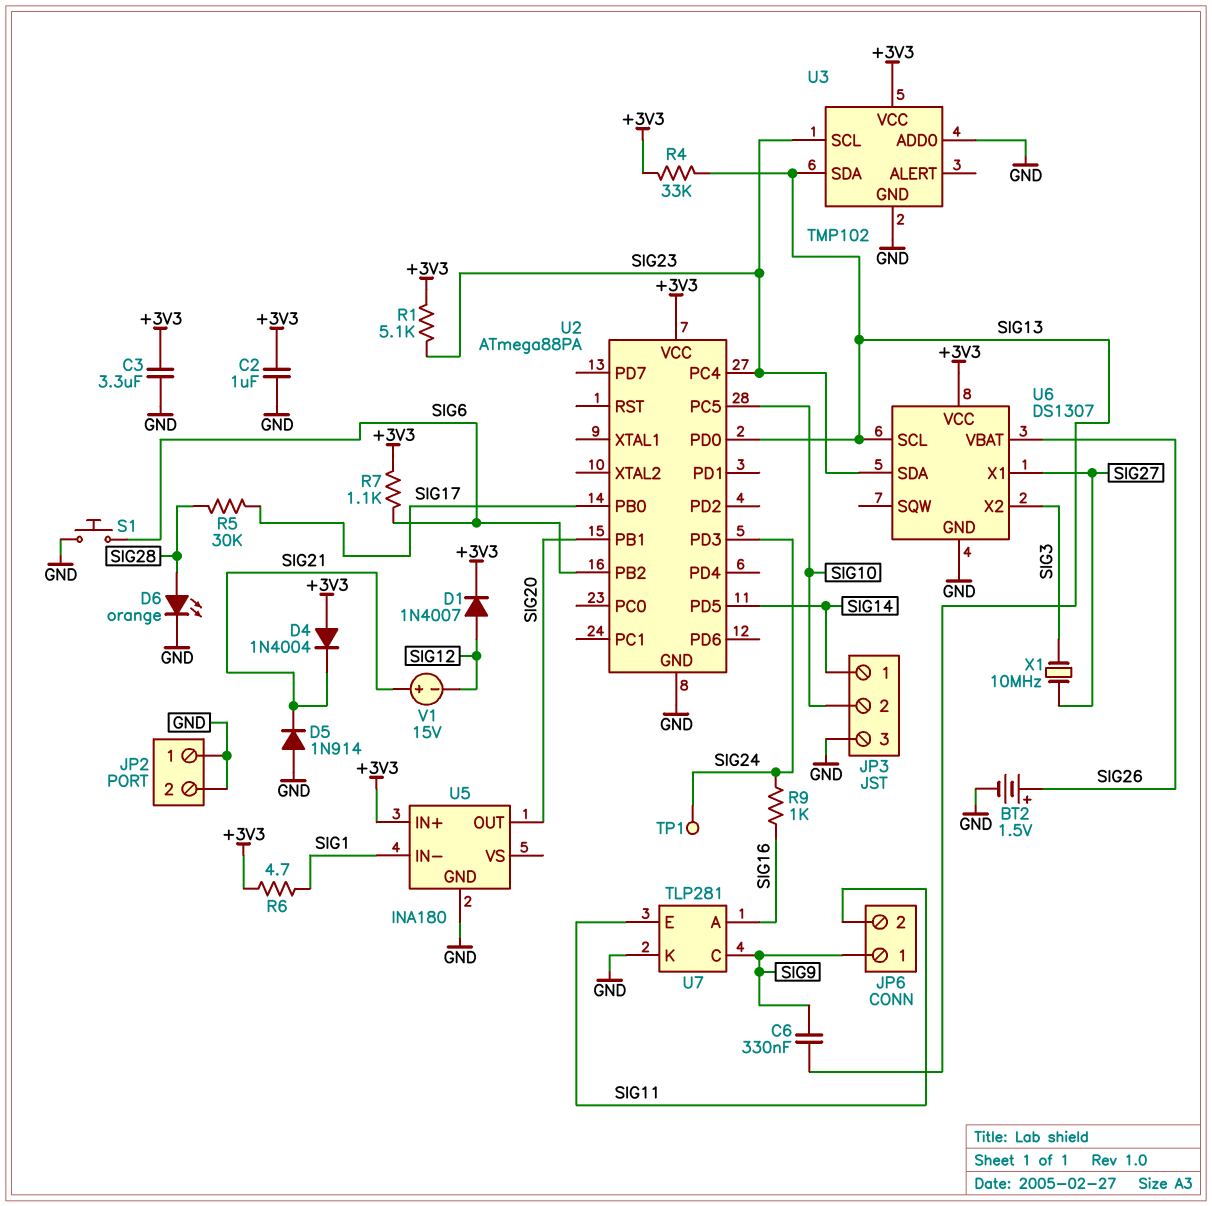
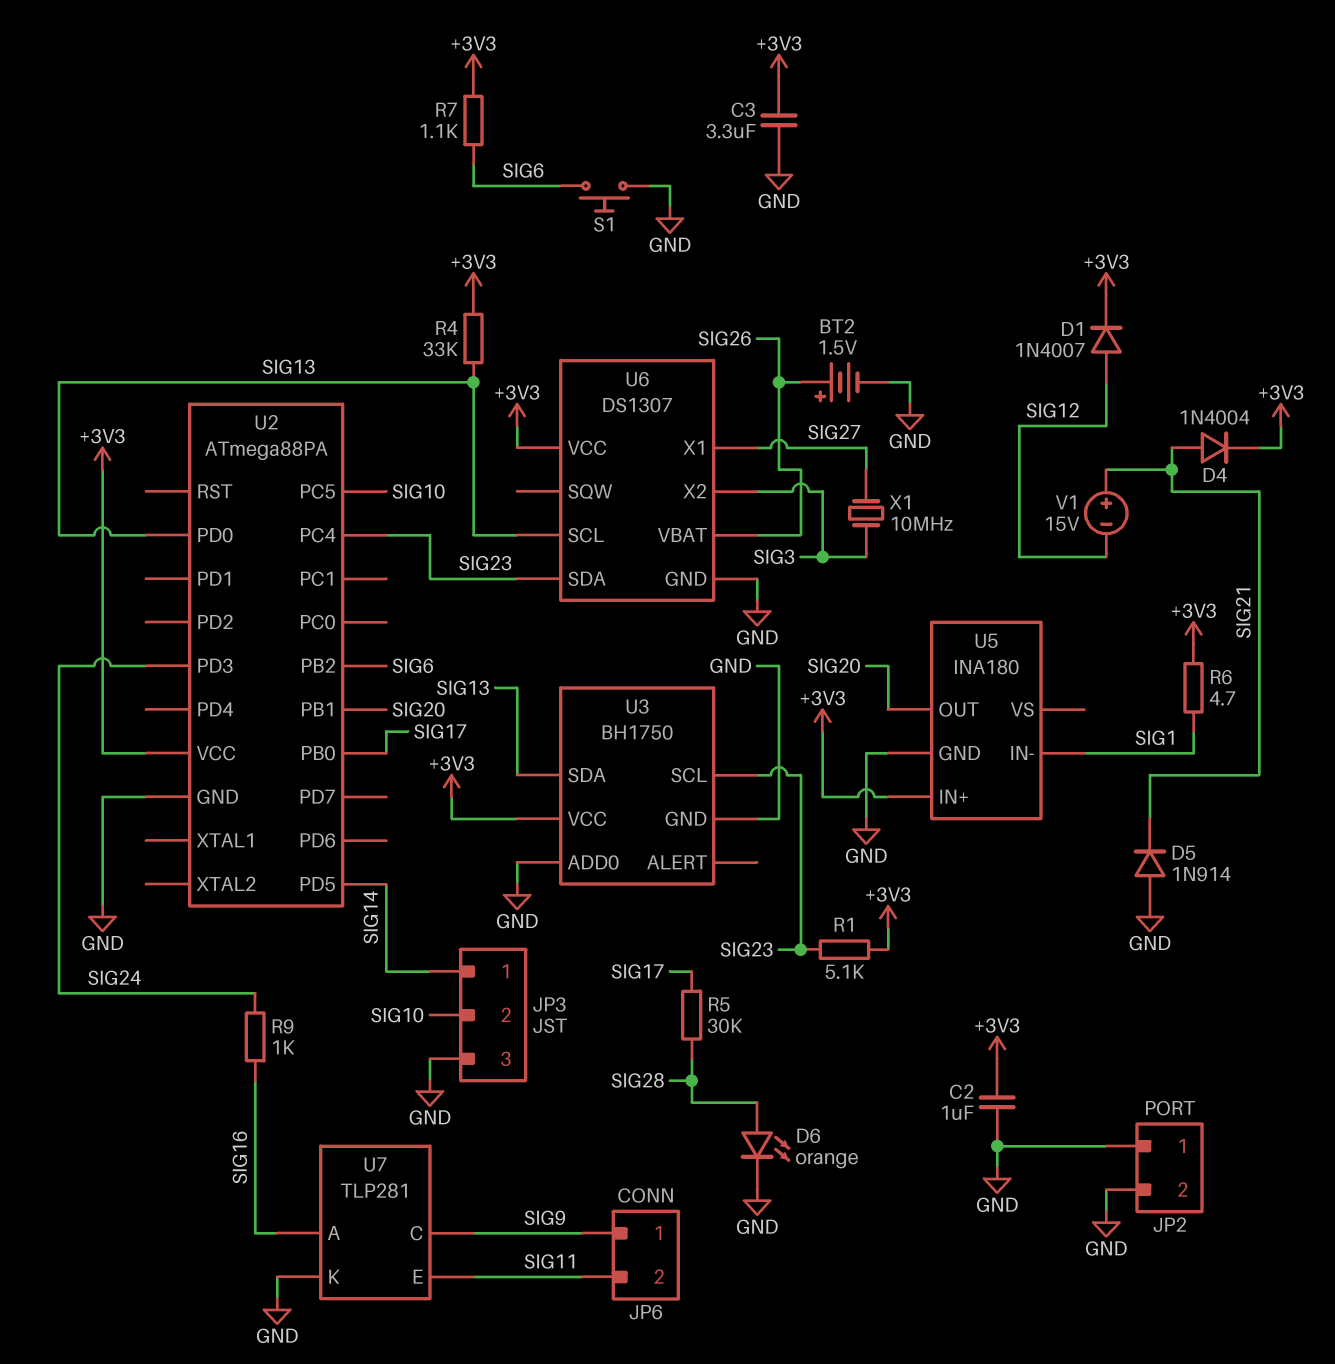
C6: 330nF (SIG9, SIG13) -> none
D4: diode 1N4004 (A +3V3, K SIG21) -> diode 1N4004 (A SIG21, K +3V3)
TP1: test point (SIG24) -> none
U3: TMP102 -> BH1750

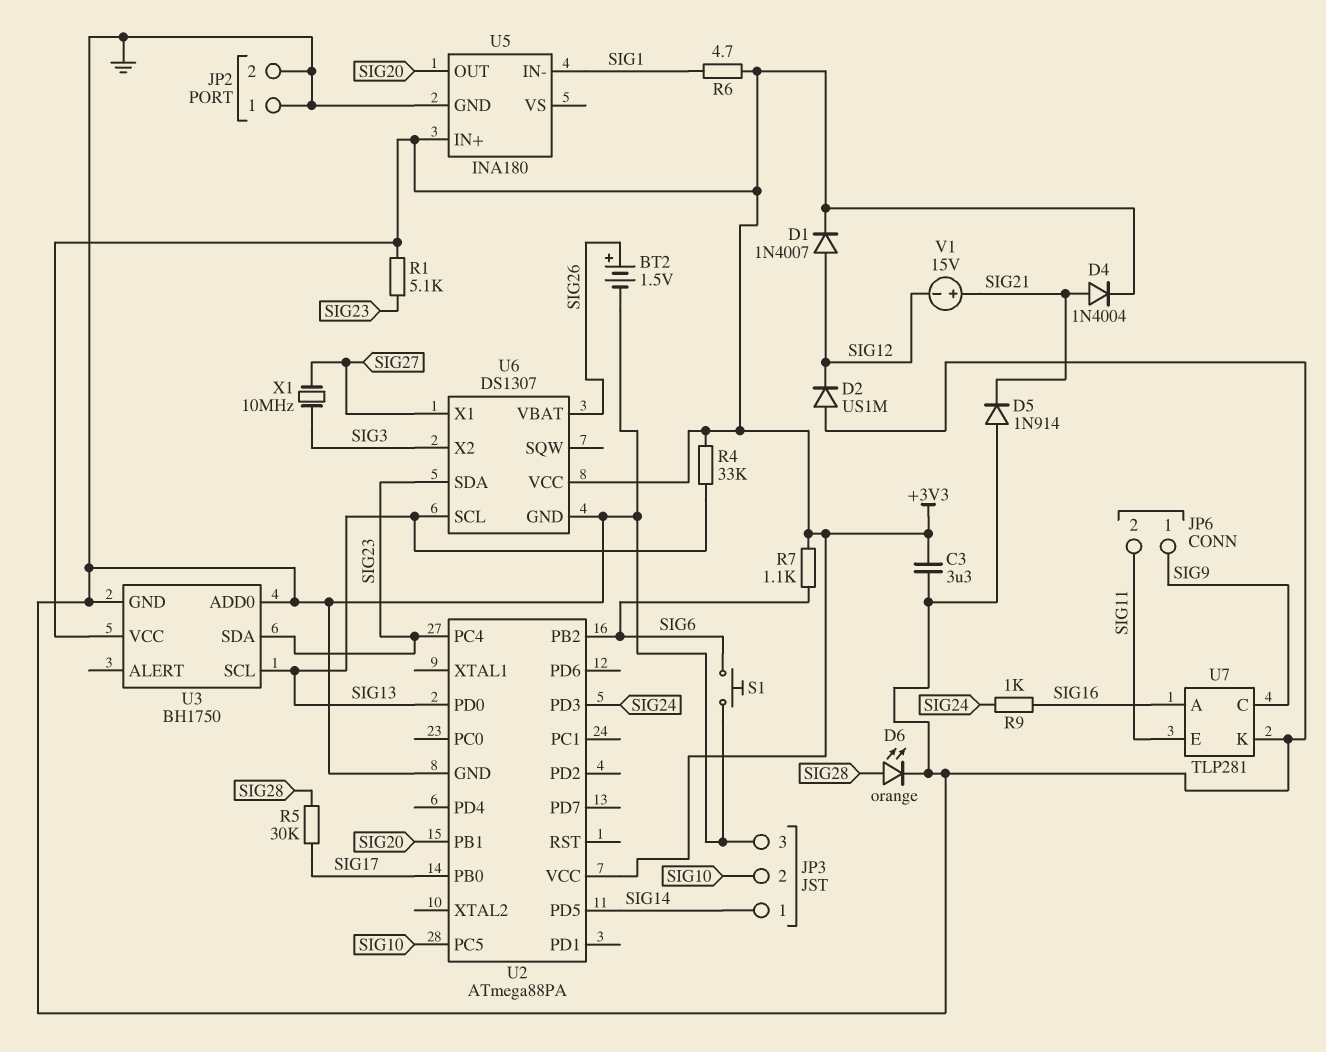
C2: 1uF (+3V3, GND) -> none
D2: none -> diode US1M (A GND, K SIG12)
U3 pin SCL: SIG23 -> SIG13
U3 pin SDA: SIG13 -> SIG23

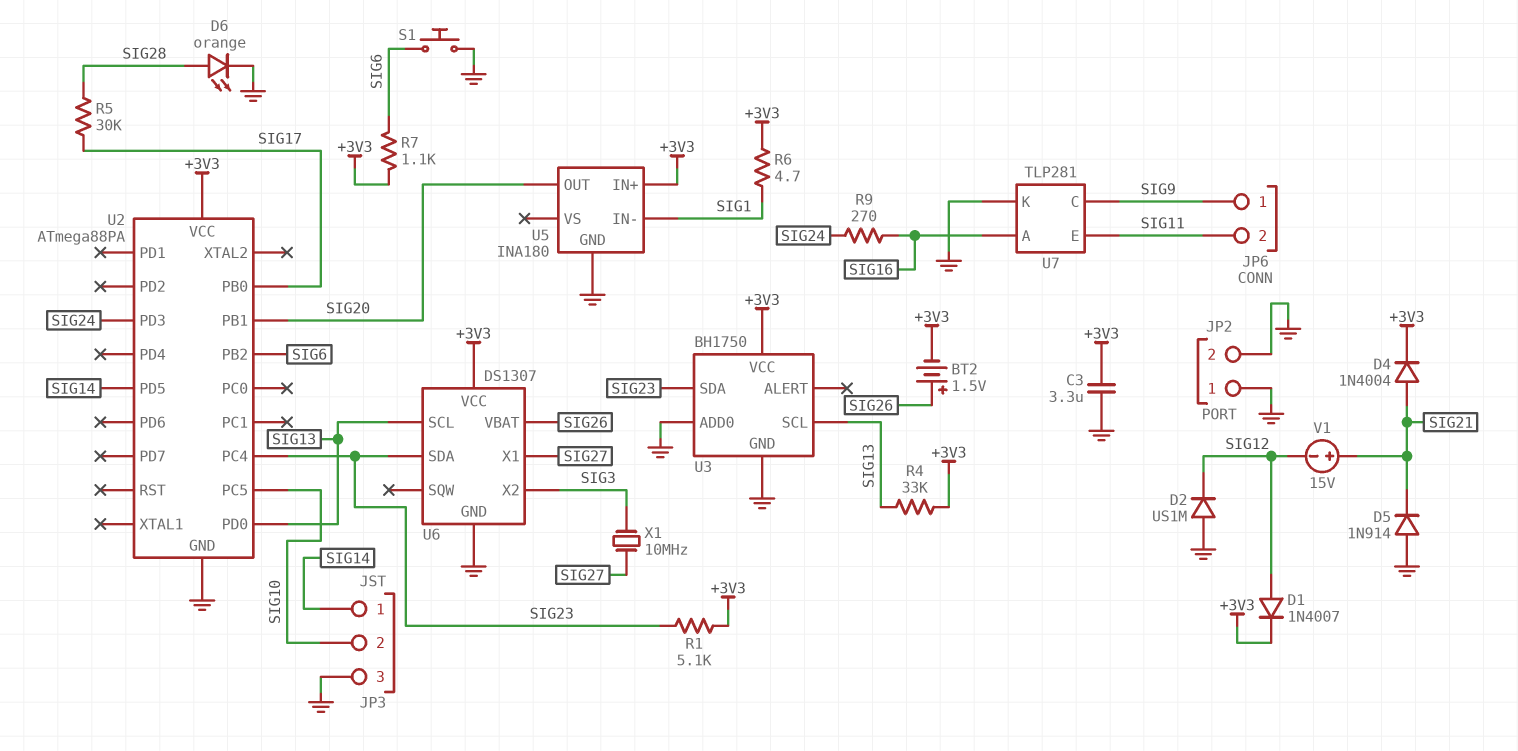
BT2: 1.5V (plus SIG26, minus GND) -> 1.5V (plus SIG26, minus +3V3)
R9: 1k (SIG16, SIG24) -> 270 (SIG16, SIG24)

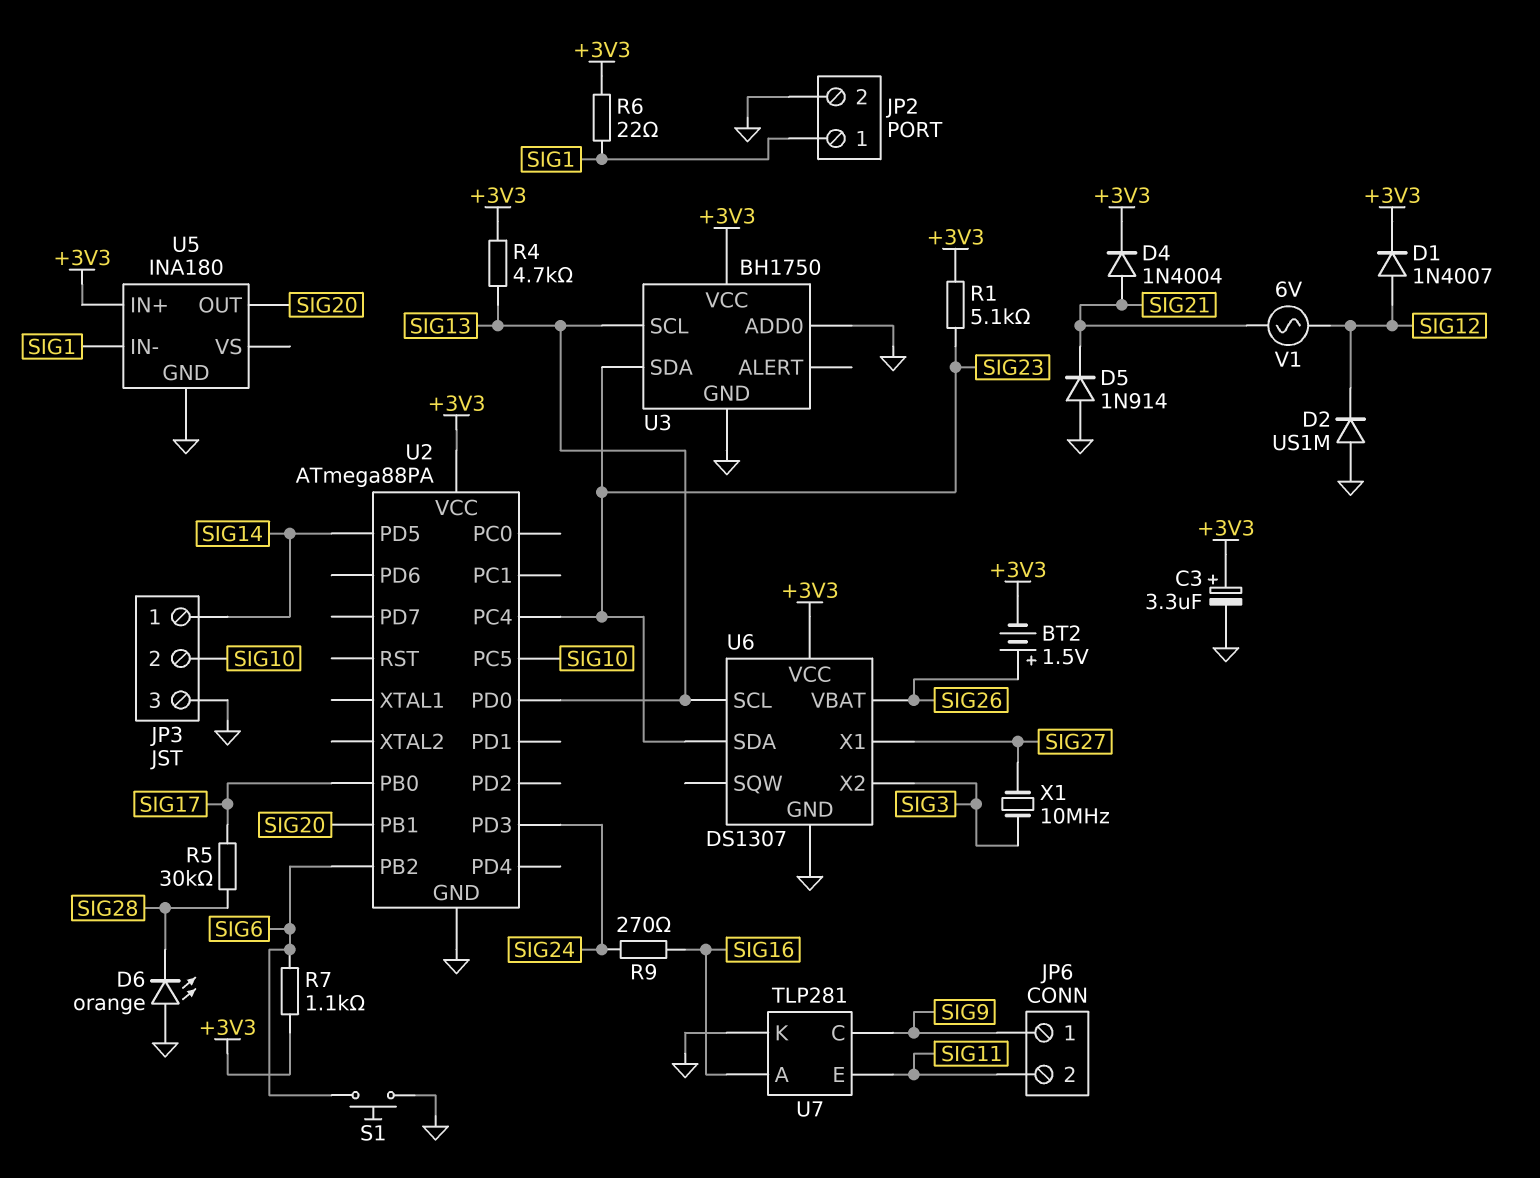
C3: 3.3uF (+3V3, GND) -> 3.3uF (plus +3V3, minus GND)
D6: LED orange (A SIG28, K GND) -> LED orange (A GND, K SIG28)
JP2 pin 1: GND -> SIG1
R4: 33k (+3V3, SIG13) -> 4.7k (+3V3, SIG13)
R6: 4.7 (+3V3, SIG1) -> 22 (+3V3, SIG1)
V1: 15V (plus SIG21, minus SIG12) -> AC 6V (SIG12, SIG21)

